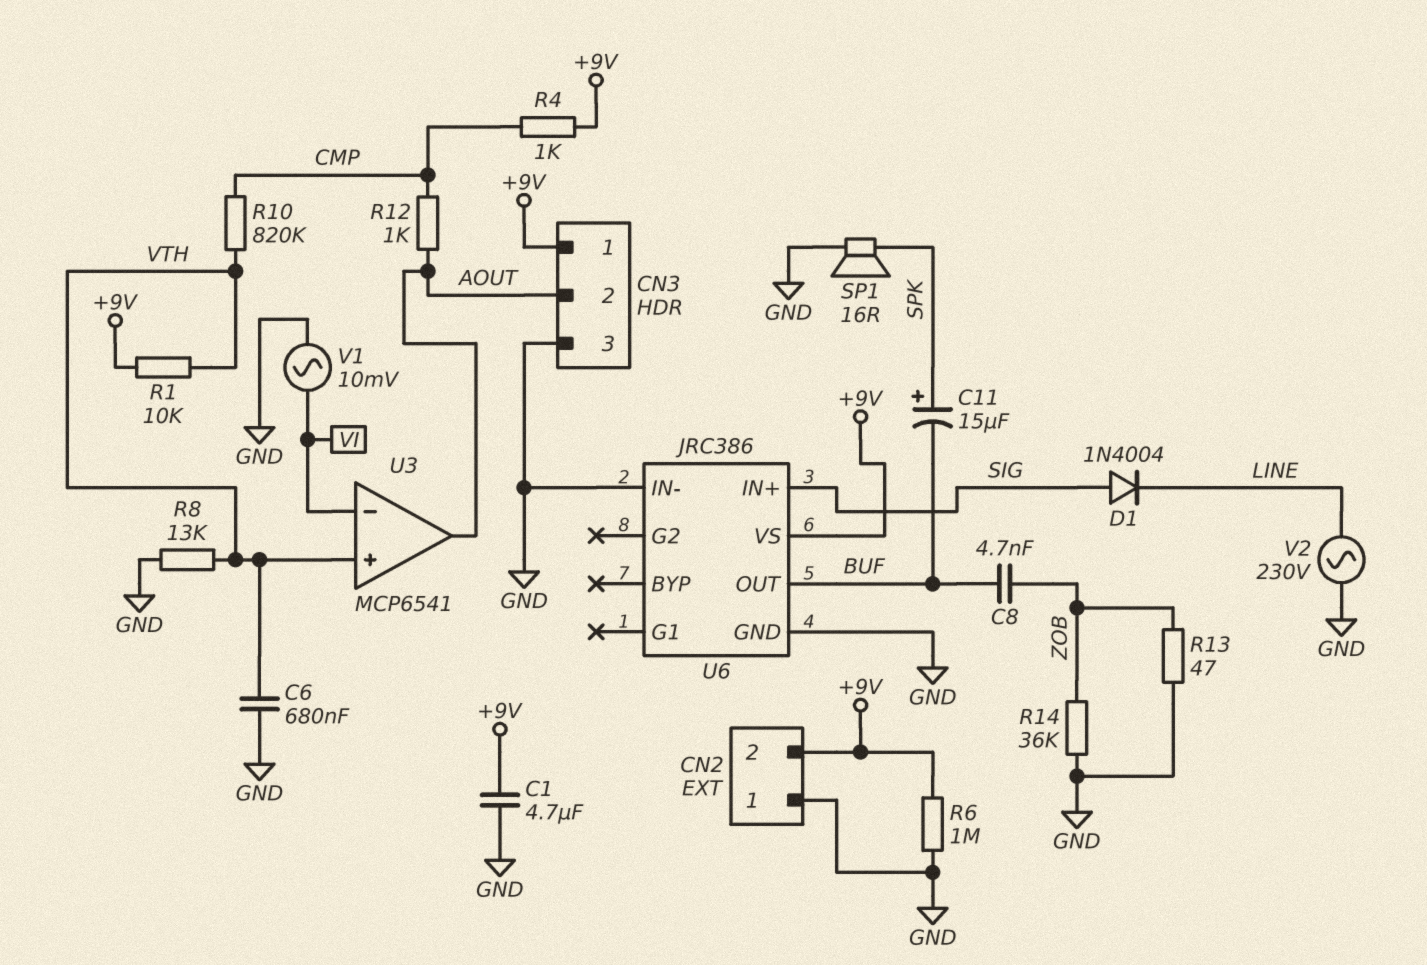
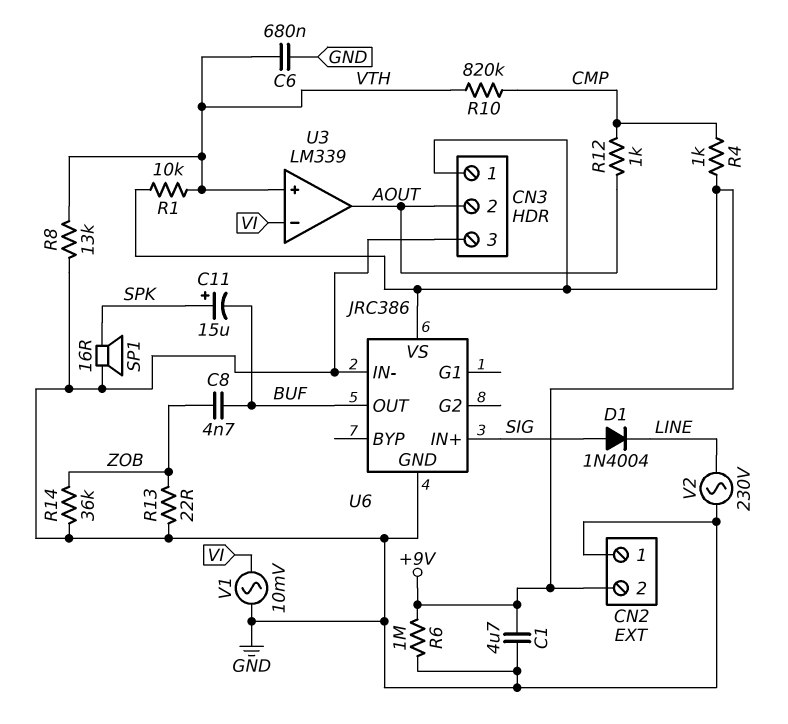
R13: 47 (GND, ZOB) -> 22 (GND, ZOB)
U3: MCP6541 -> LM339

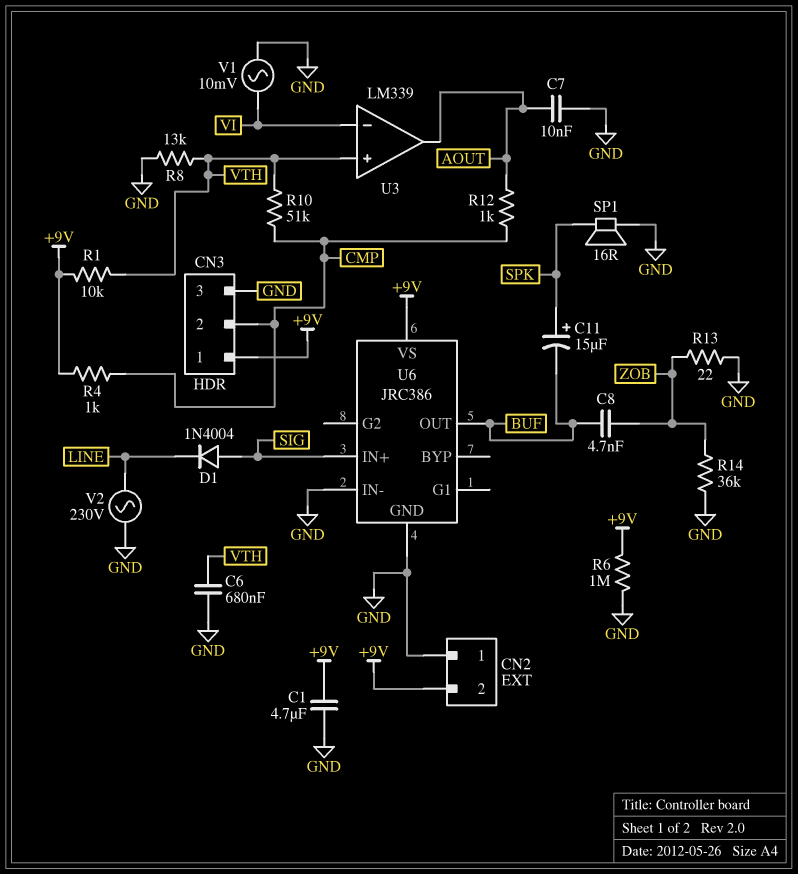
C7: none -> 10nF (AOUT, GND)
CN3 pin 2: AOUT -> CMP
R10: 820k (CMP, VTH) -> 51k (CMP, VTH)

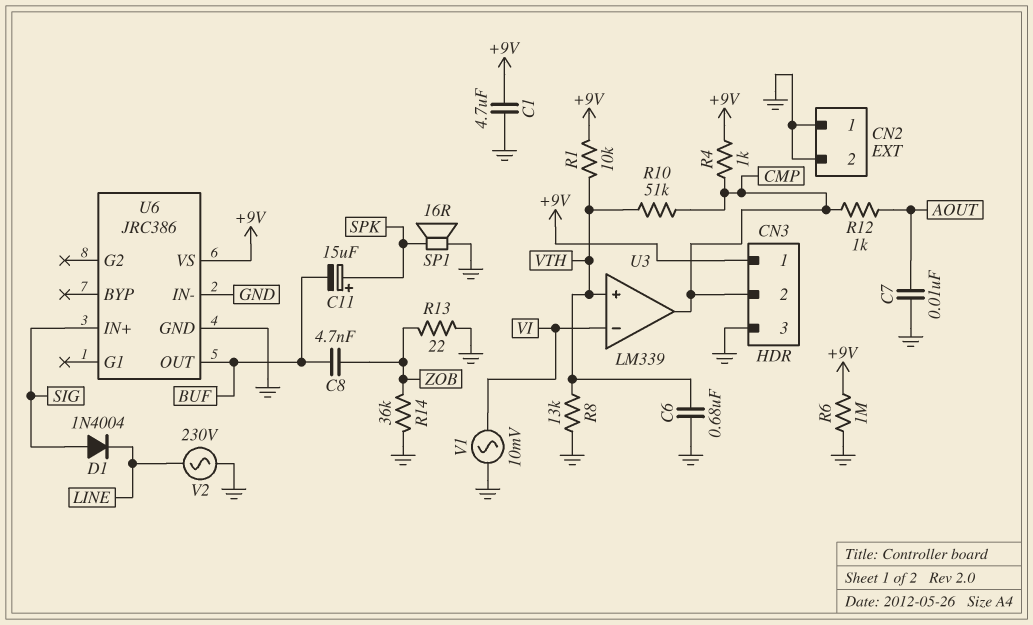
CN2 pin 2: +9V -> GND
U3 pin out: AOUT -> CMP

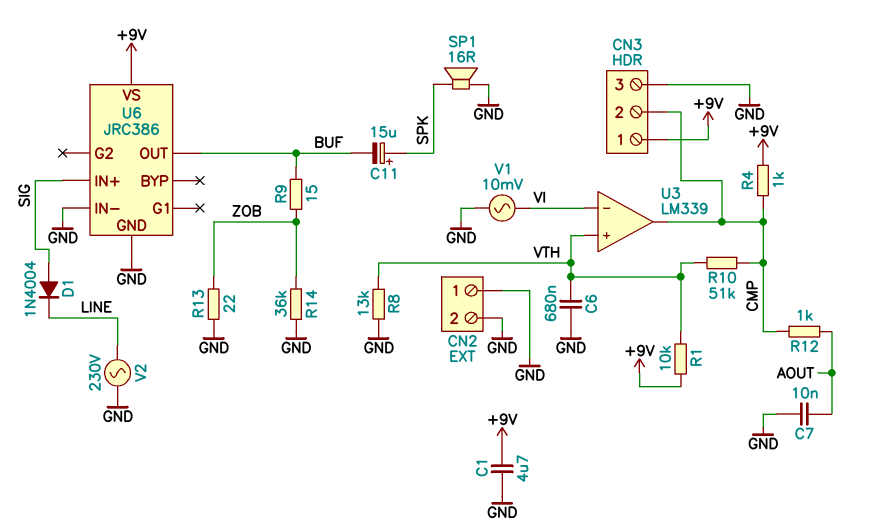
C8: 4.7nF (BUF, ZOB) -> none
R6: 1M (+9V, GND) -> none
R9: none -> 15 (BUF, ZOB)

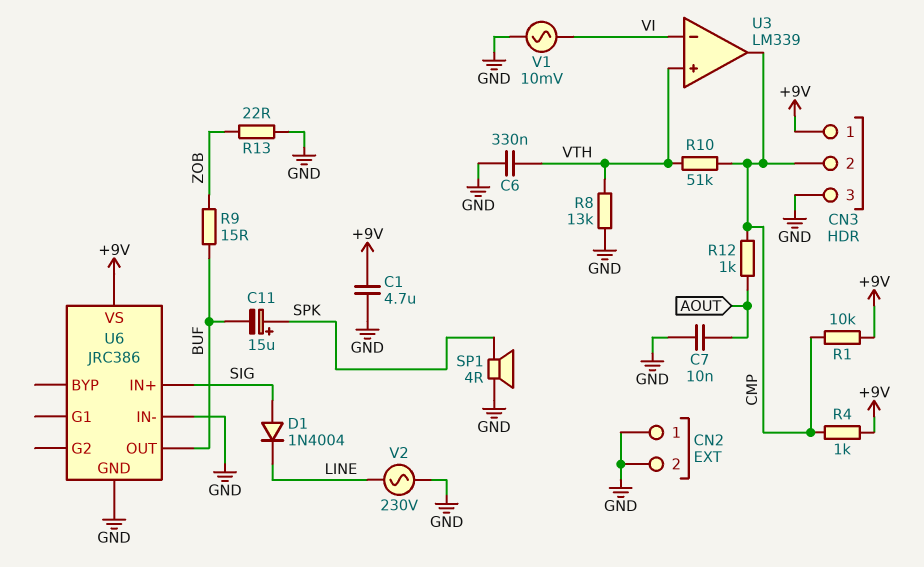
C6: 680nF (GND, VTH) -> 330nF (GND, VTH)
R1: 10k (+9V, VTH) -> 10k (+9V, CMP)
R14: 36k (GND, ZOB) -> none
SP1: speaker 16R (GND, SPK) -> speaker 4R (GND, SPK)

